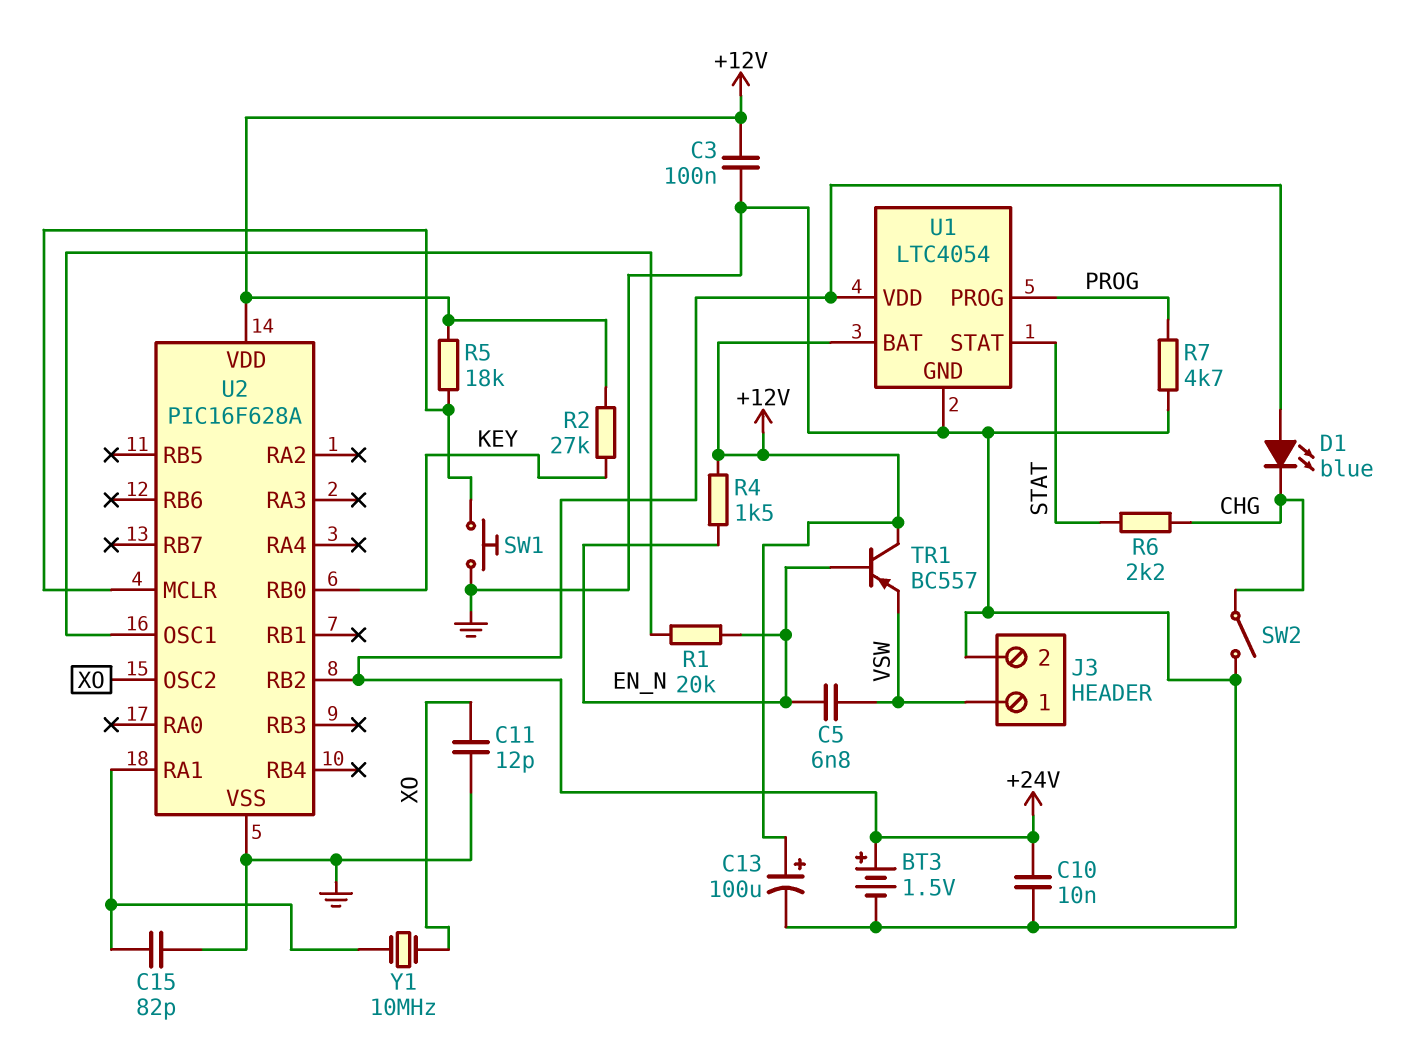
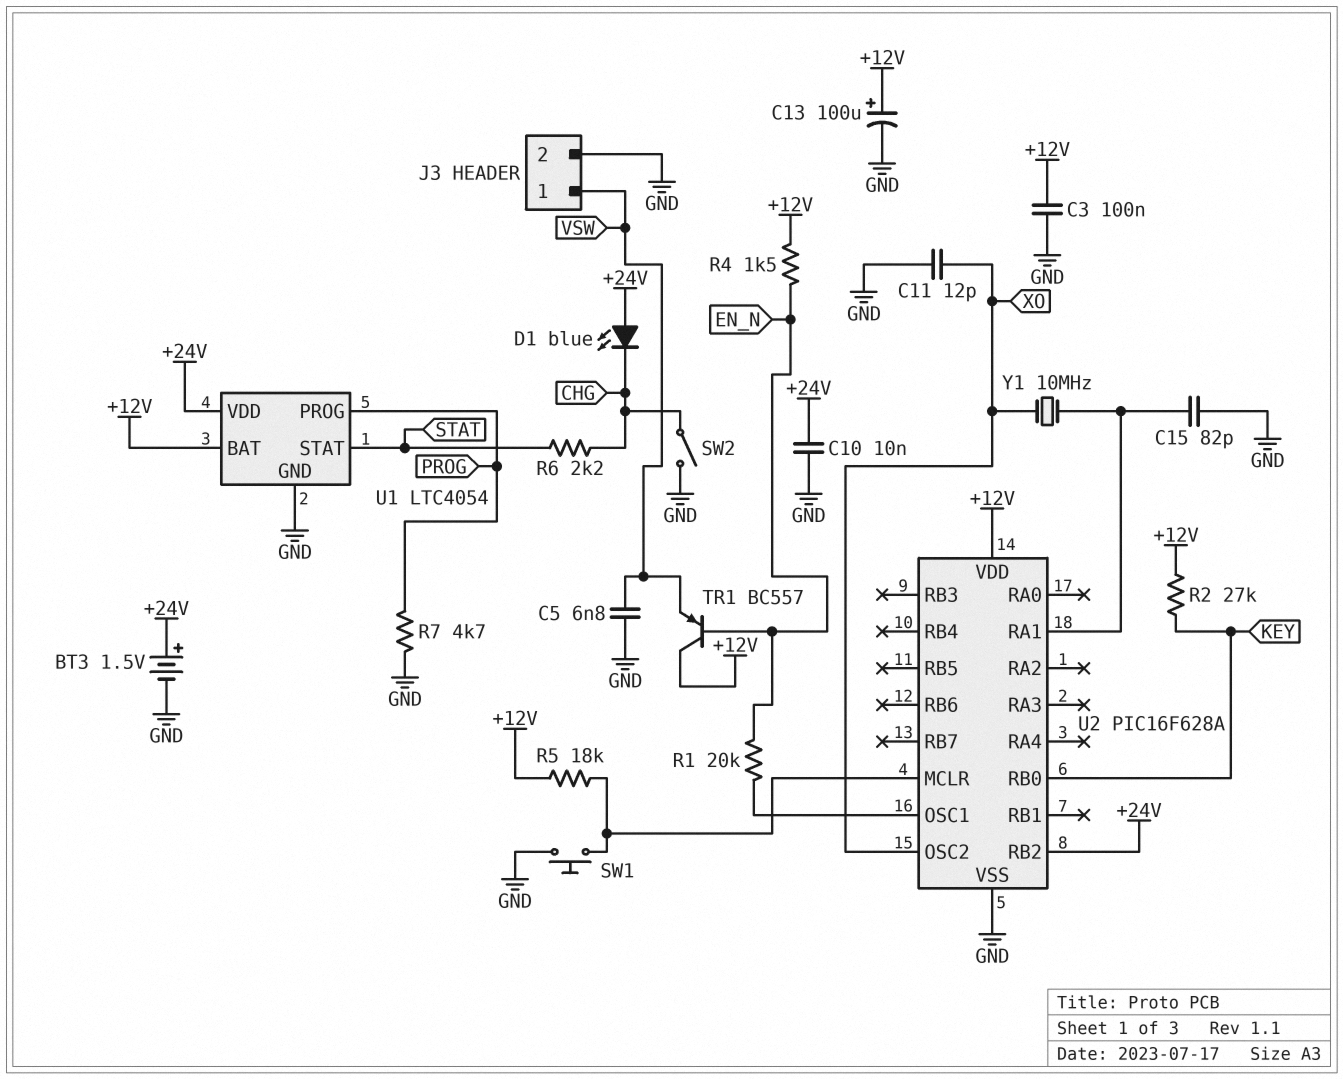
C5: 6.8nF (EN_N, VSW) -> 6.8nF (GND, VSW)

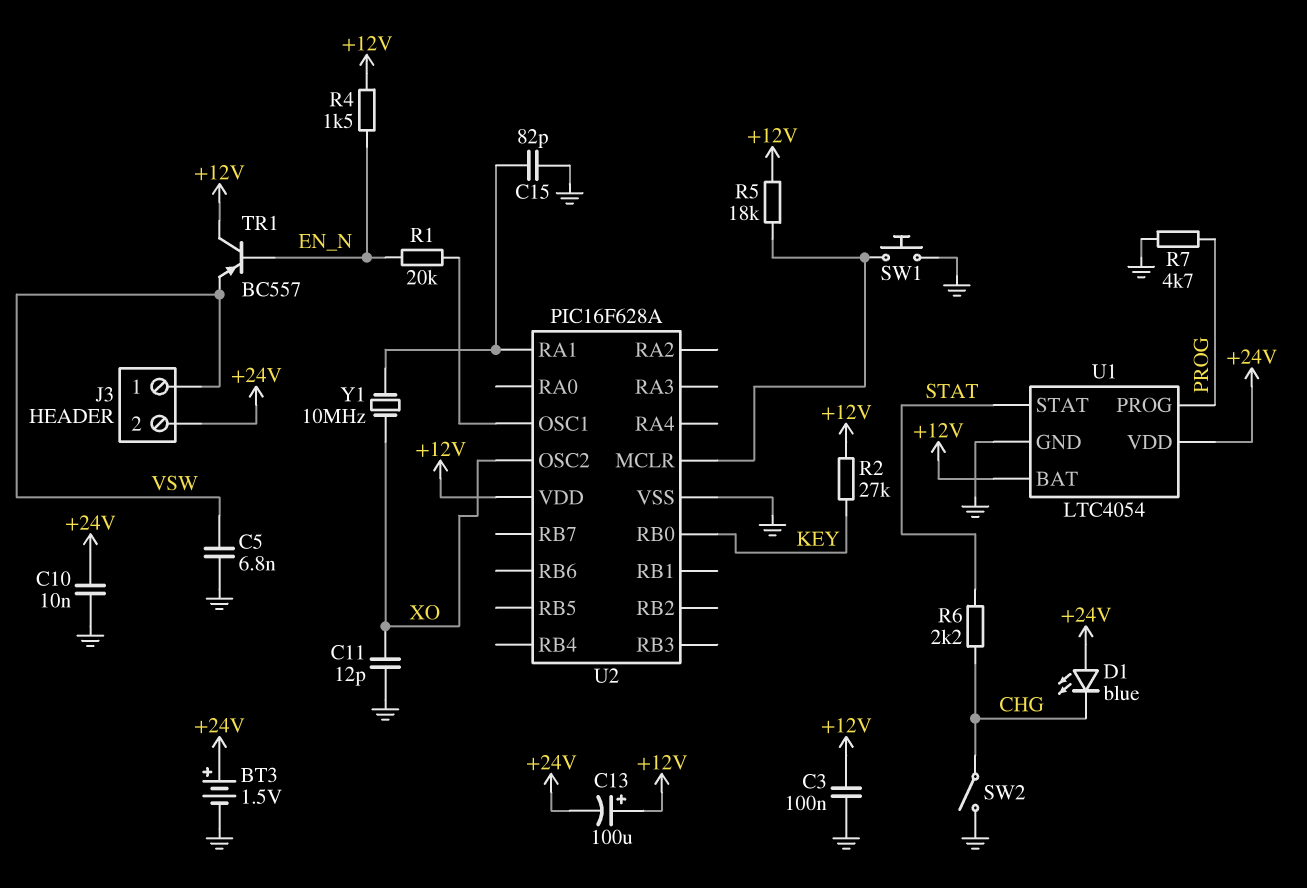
C13: 100uF (plus +12V, minus GND) -> 100uF (plus +12V, minus +24V)
J3 pin 2: GND -> +24V
U2 pin RB2: +24V -> none

